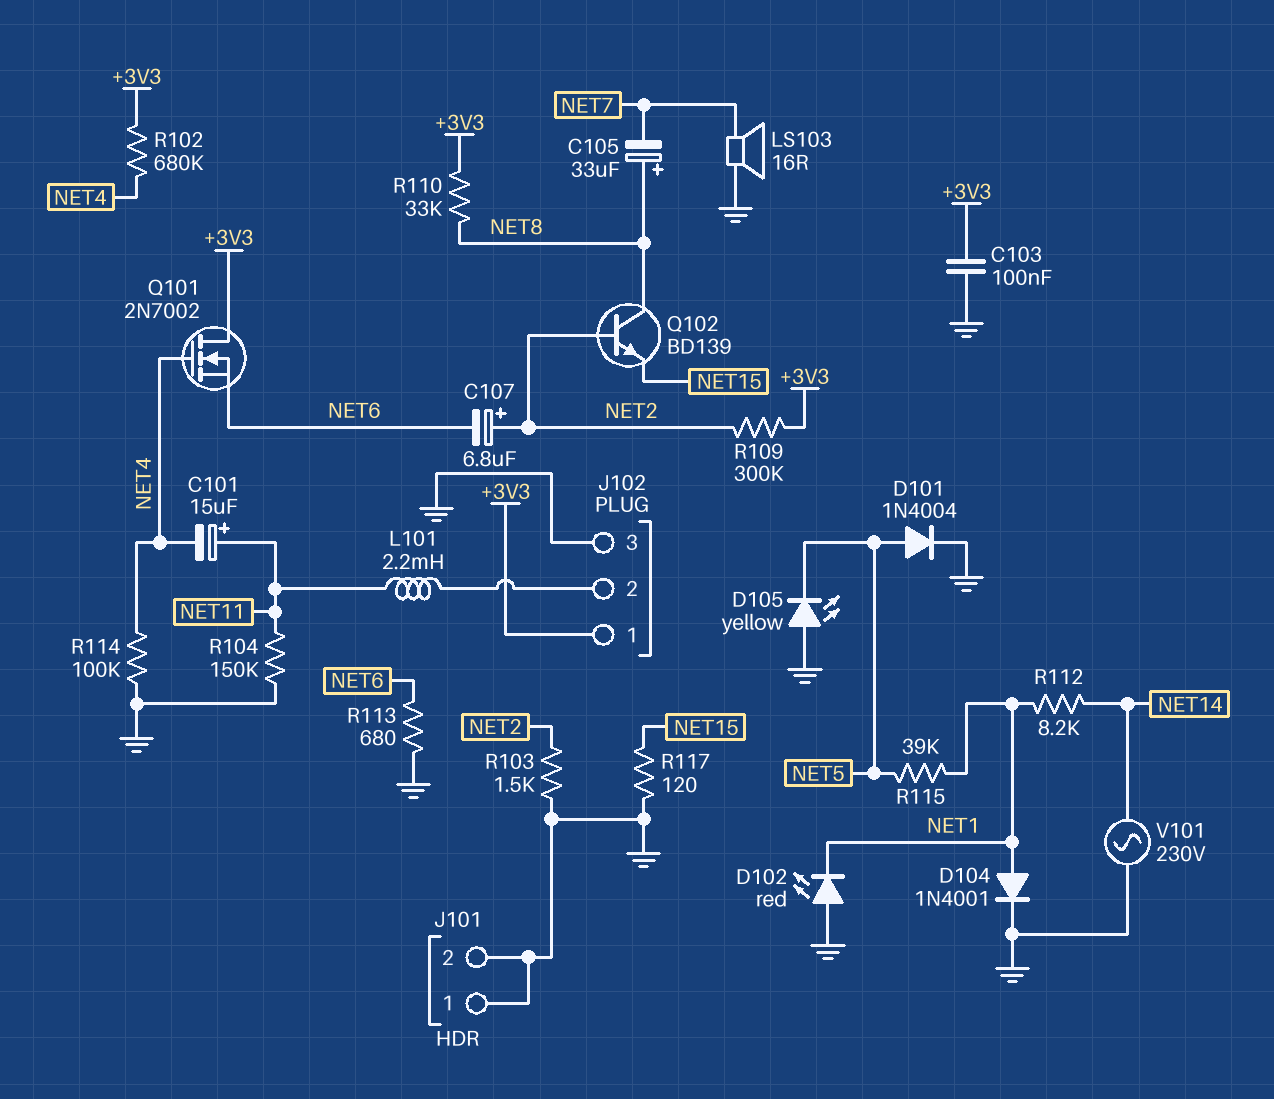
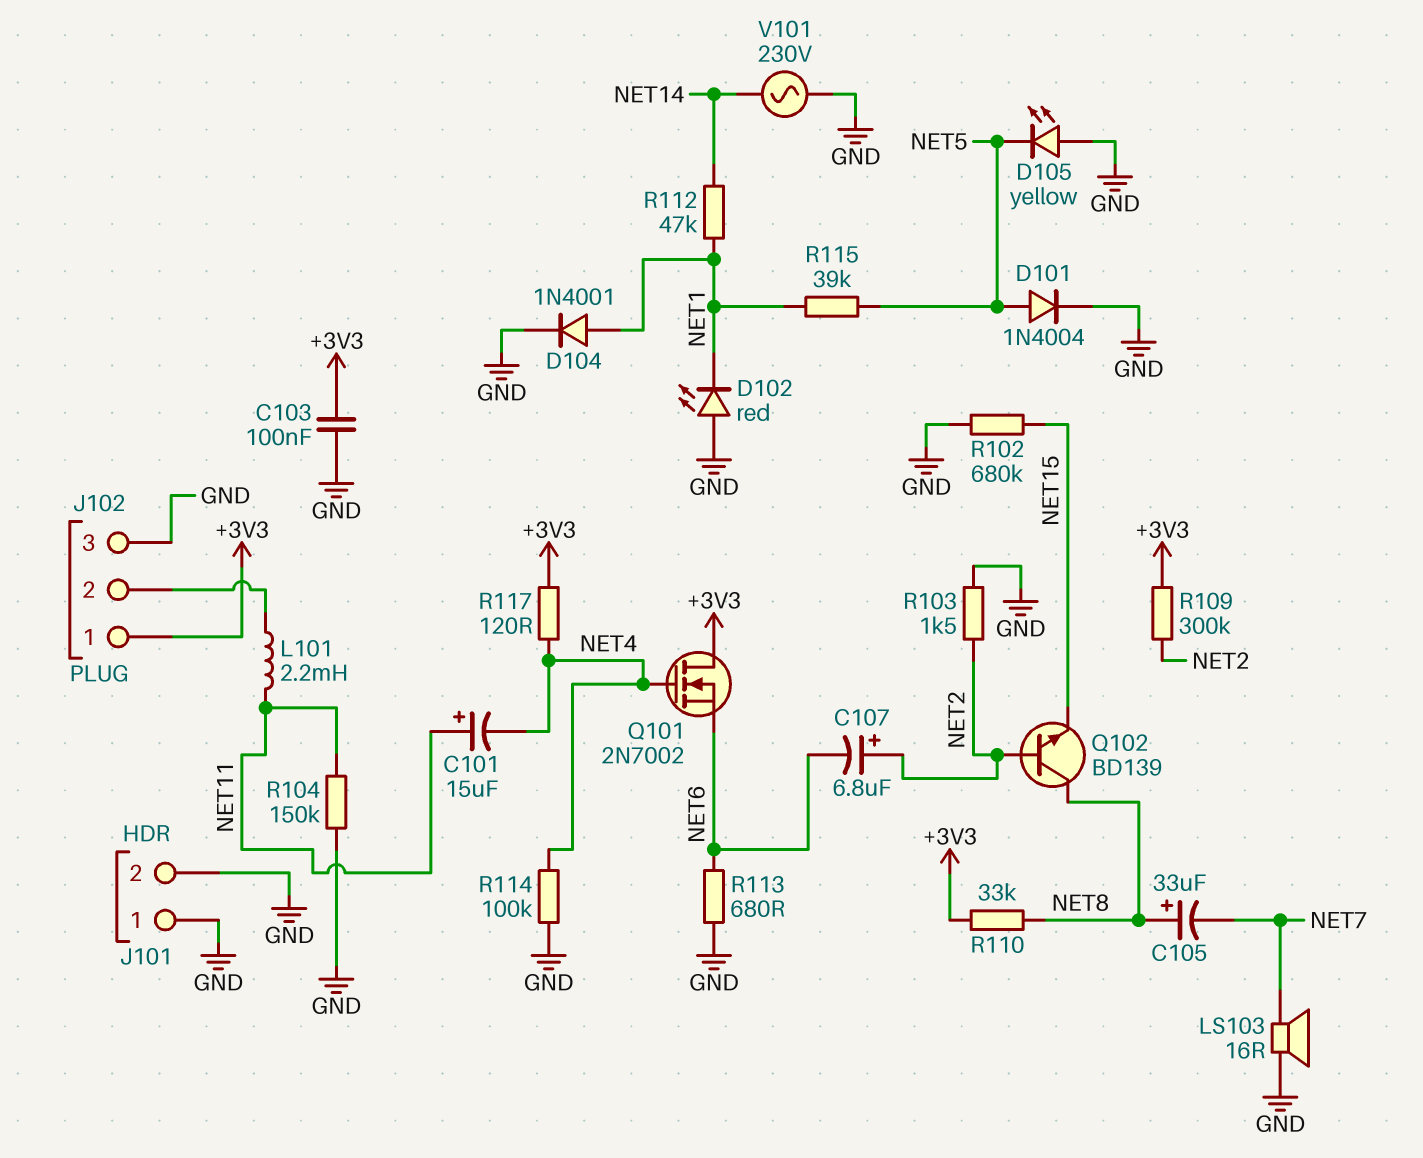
R102: 680k (+3V3, NET4) -> 680k (GND, NET15)
R112: 8.2k (NET1, NET14) -> 47k (NET1, NET14)
R117: 120 (GND, NET15) -> 120 (+3V3, NET4)

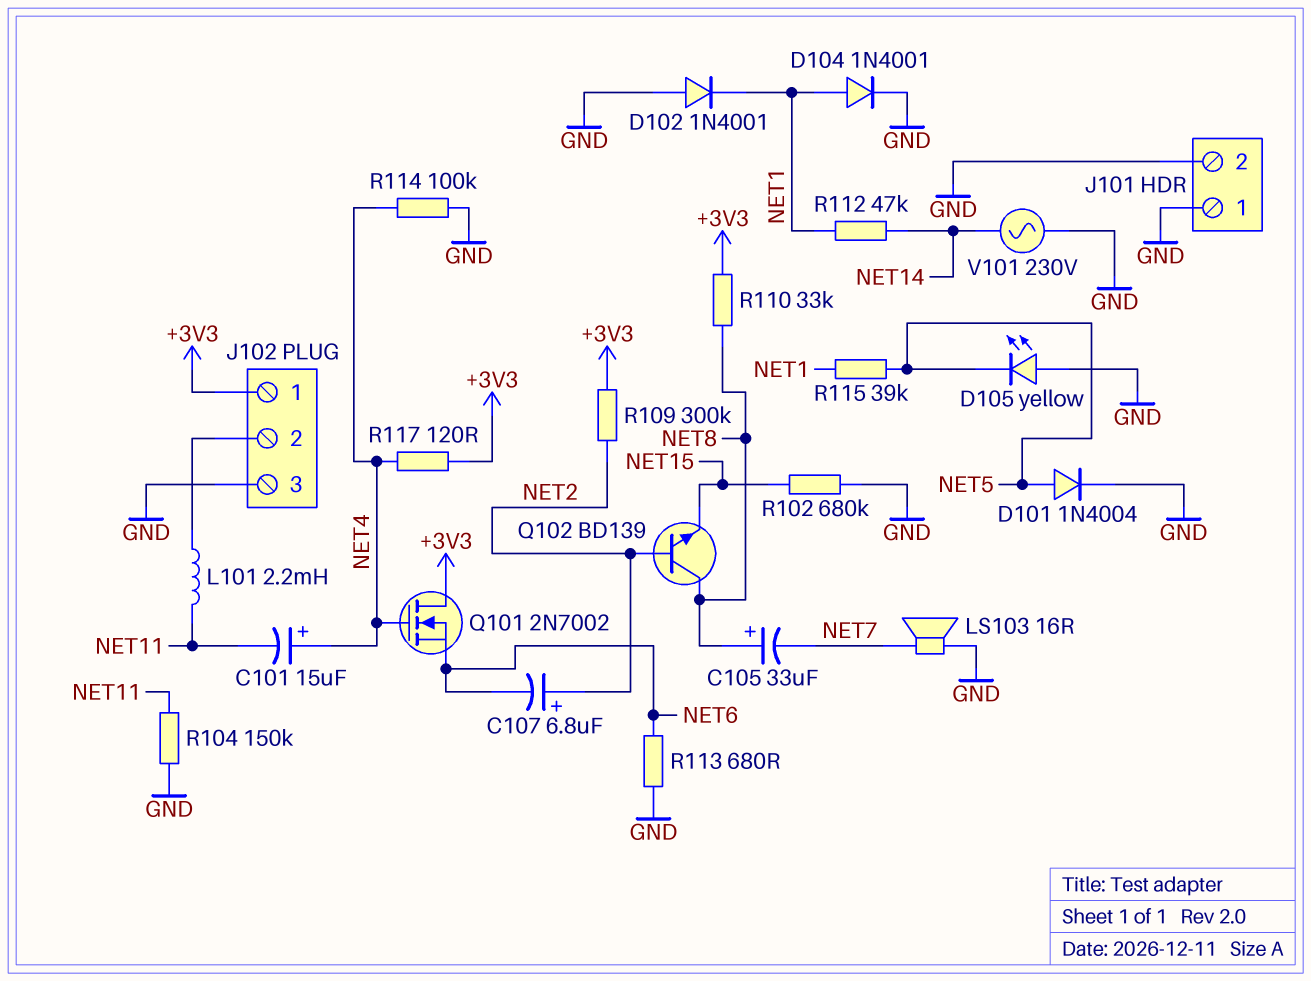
C101: 15uF (plus NET11, minus NET4) -> 15uF (plus NET4, minus NET11)
C103: 100nF (+3V3, GND) -> none
D102: LED red (A GND, K NET1) -> diode 1N4001 (A GND, K NET1)
R103: 1.5k (GND, NET2) -> none

